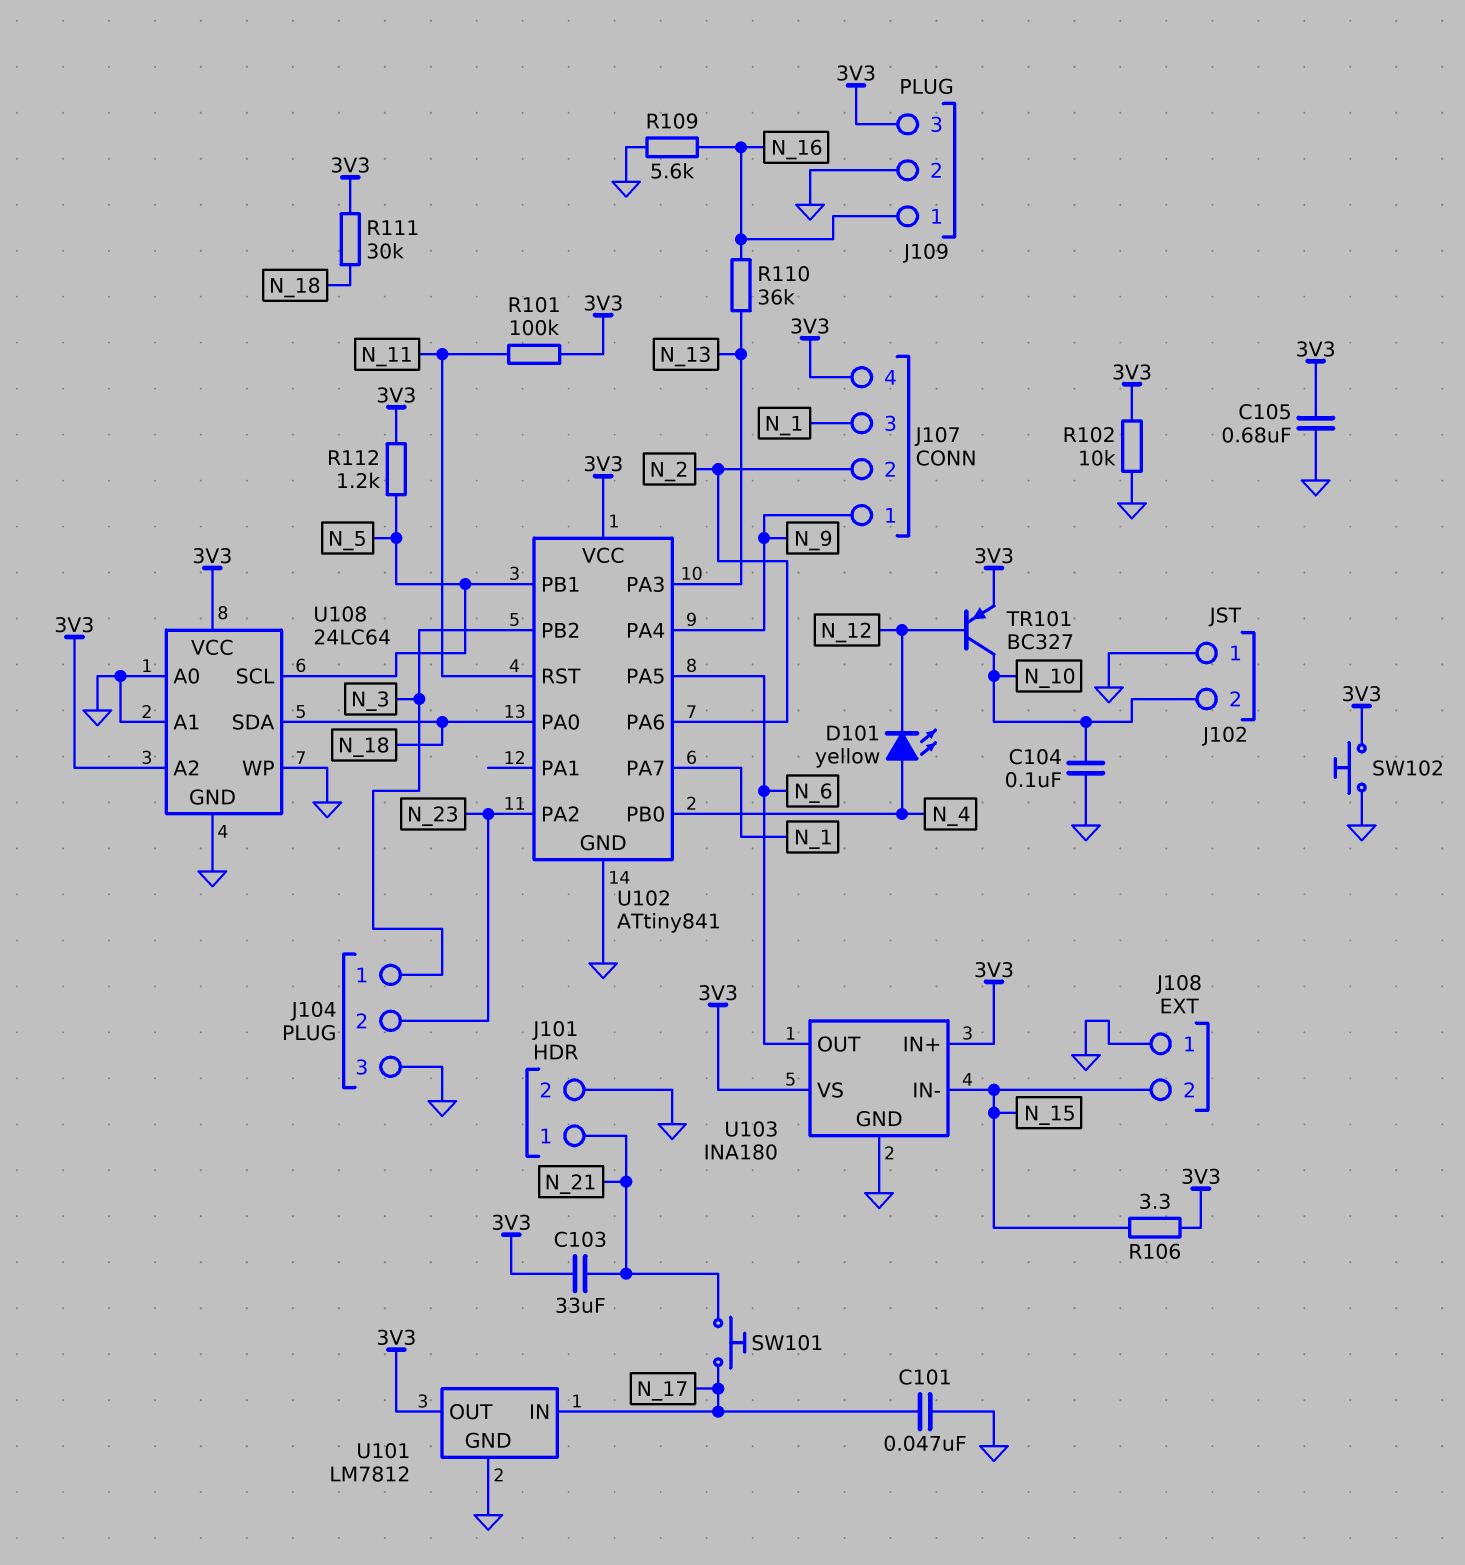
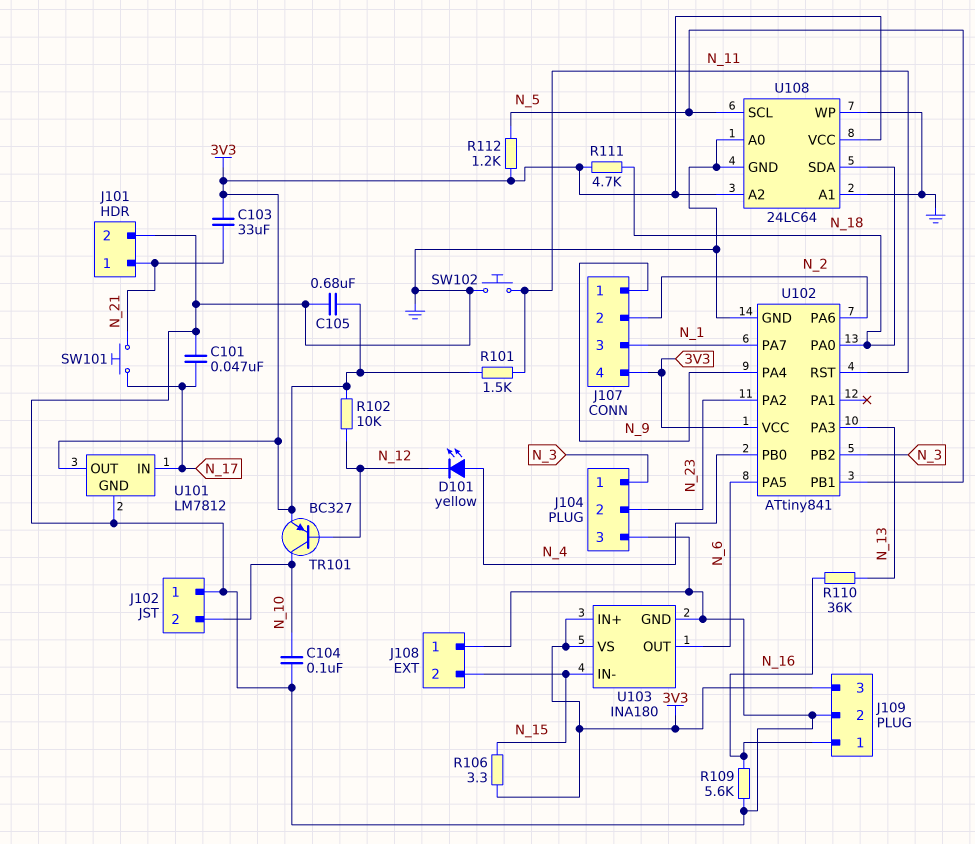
R101: 100k (3V3, N_11) -> 1.5k (3V3, N_11)
R102: 10k (3V3, GND) -> 10k (3V3, N_12)
R111: 30k (3V3, N_18) -> 4.7k (3V3, N_18)
SW102: button (3V3, GND) -> button (GND, N_11)

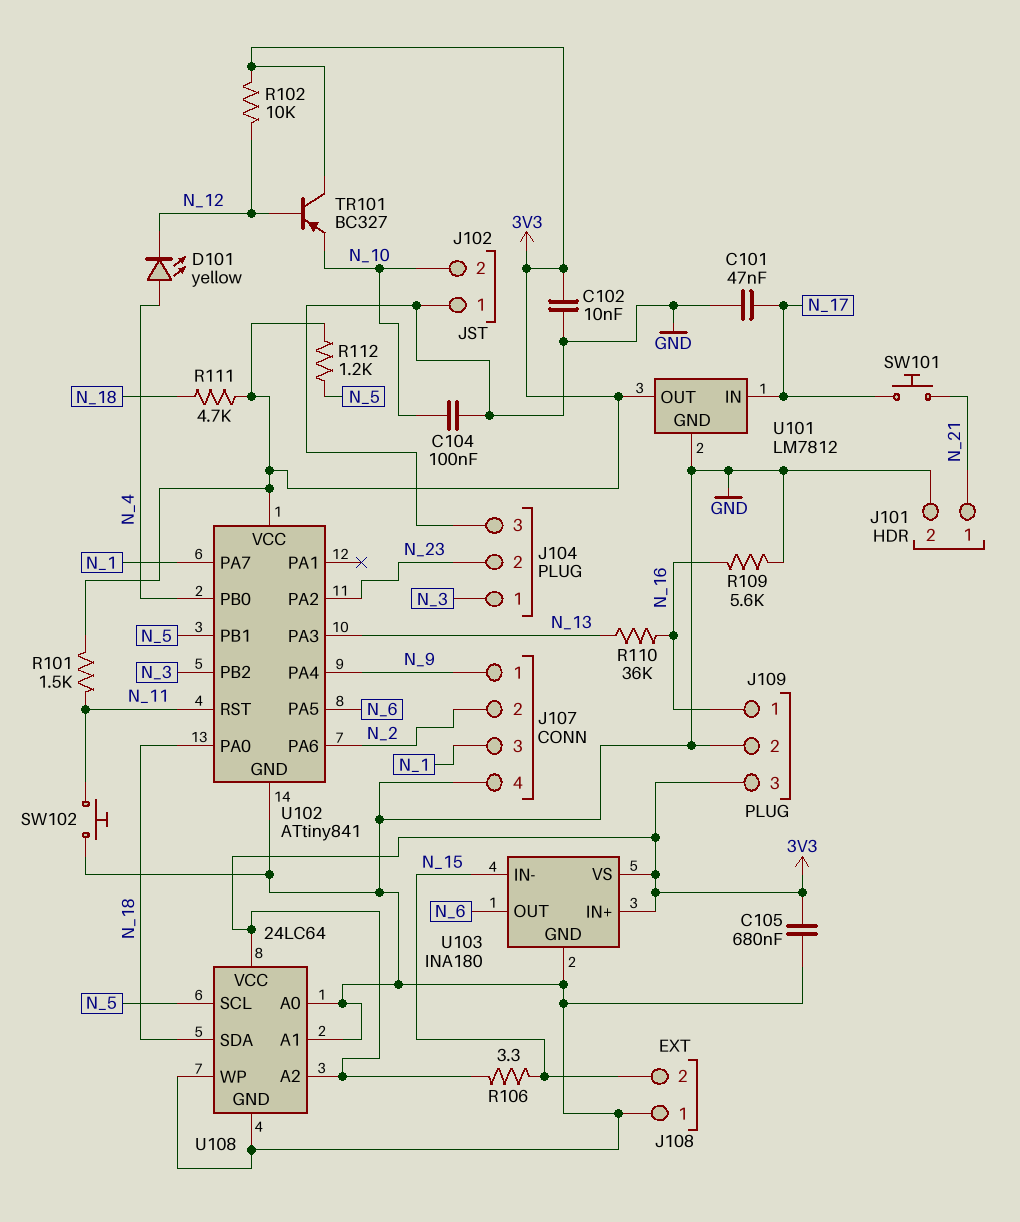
C102: none -> 10nF (3V3, GND)
C103: 33uF (3V3, N_21) -> none
J107 pin 4: 3V3 -> GND
TR101: PNP BC327 (B N_12, C N_10, E 3V3) -> PNP BC327 (B N_12, C 3V3, E N_10)

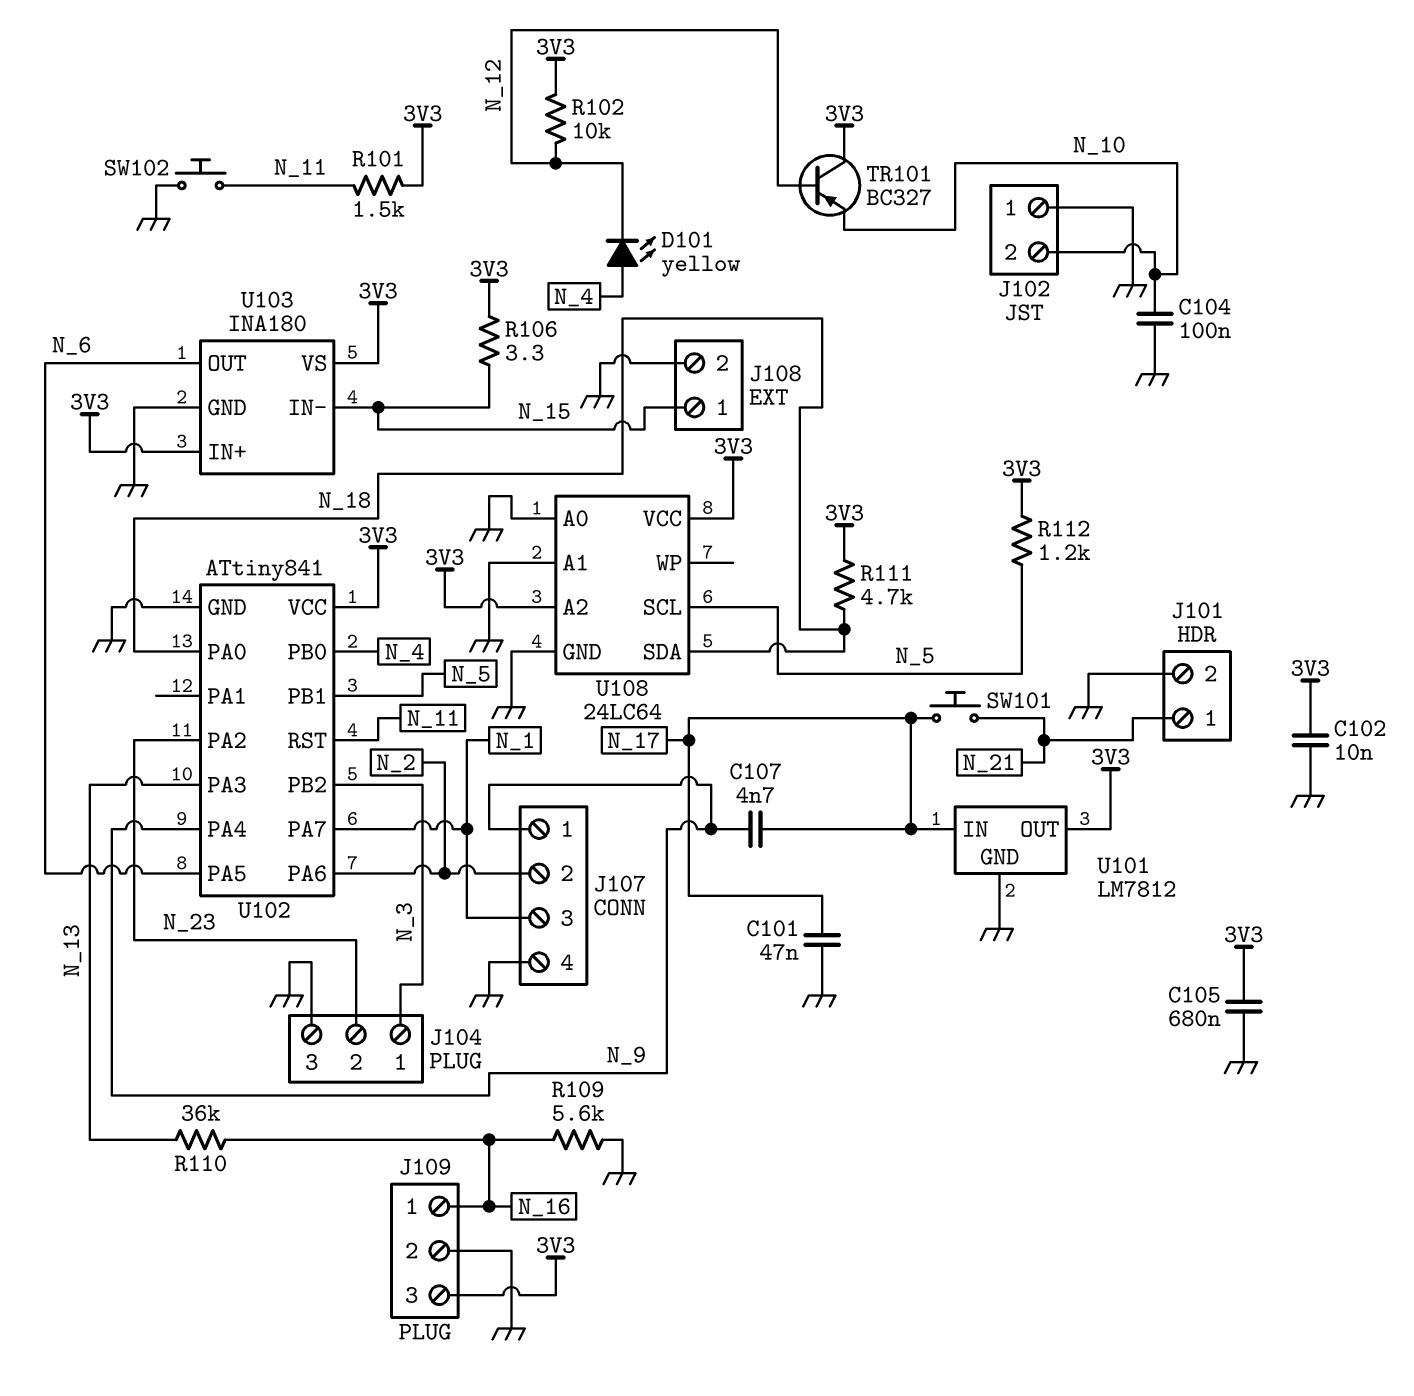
C107: none -> 4.7nF (N_9, N_17)
J108 pin 1: GND -> N_15
J108 pin 2: N_15 -> GND
U108 pin WP: GND -> none

